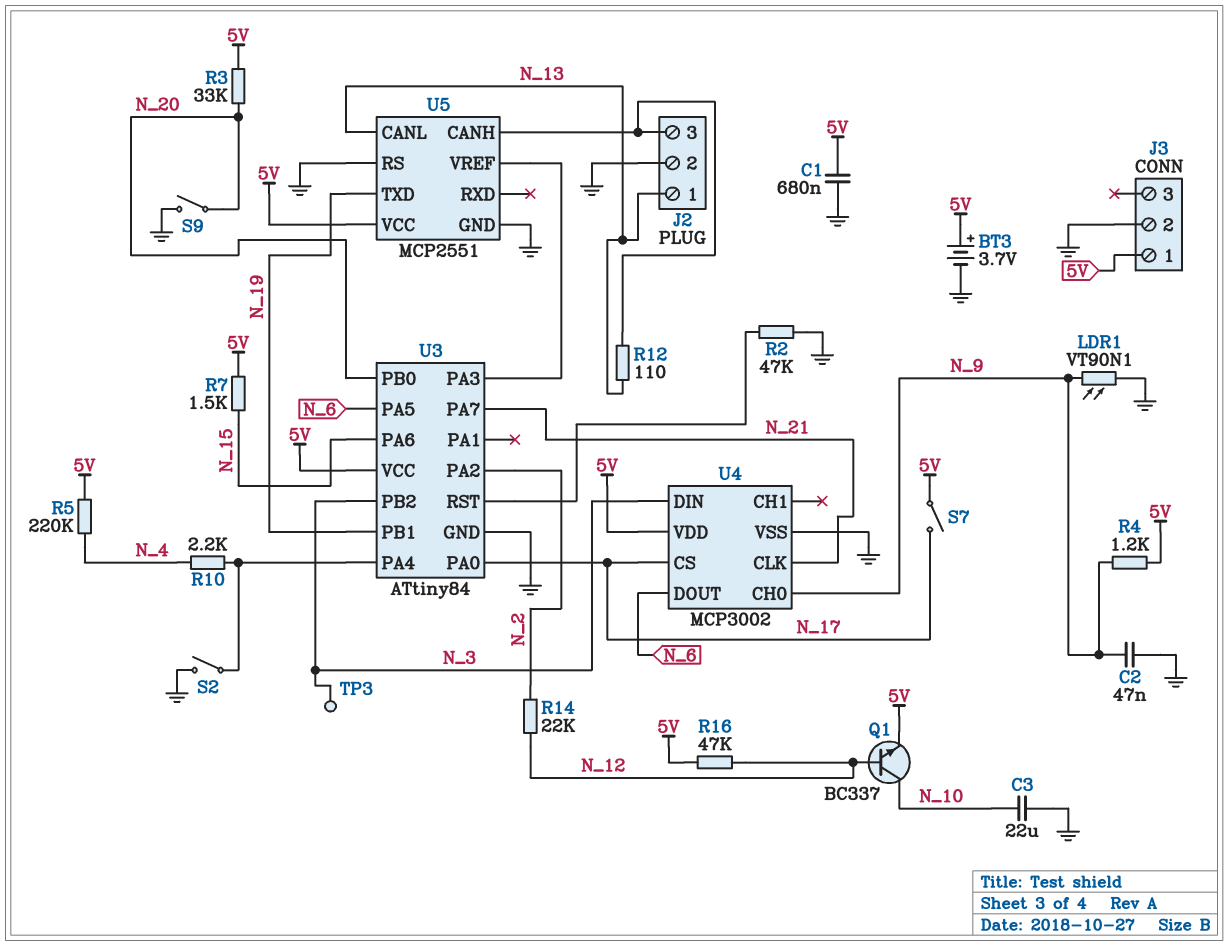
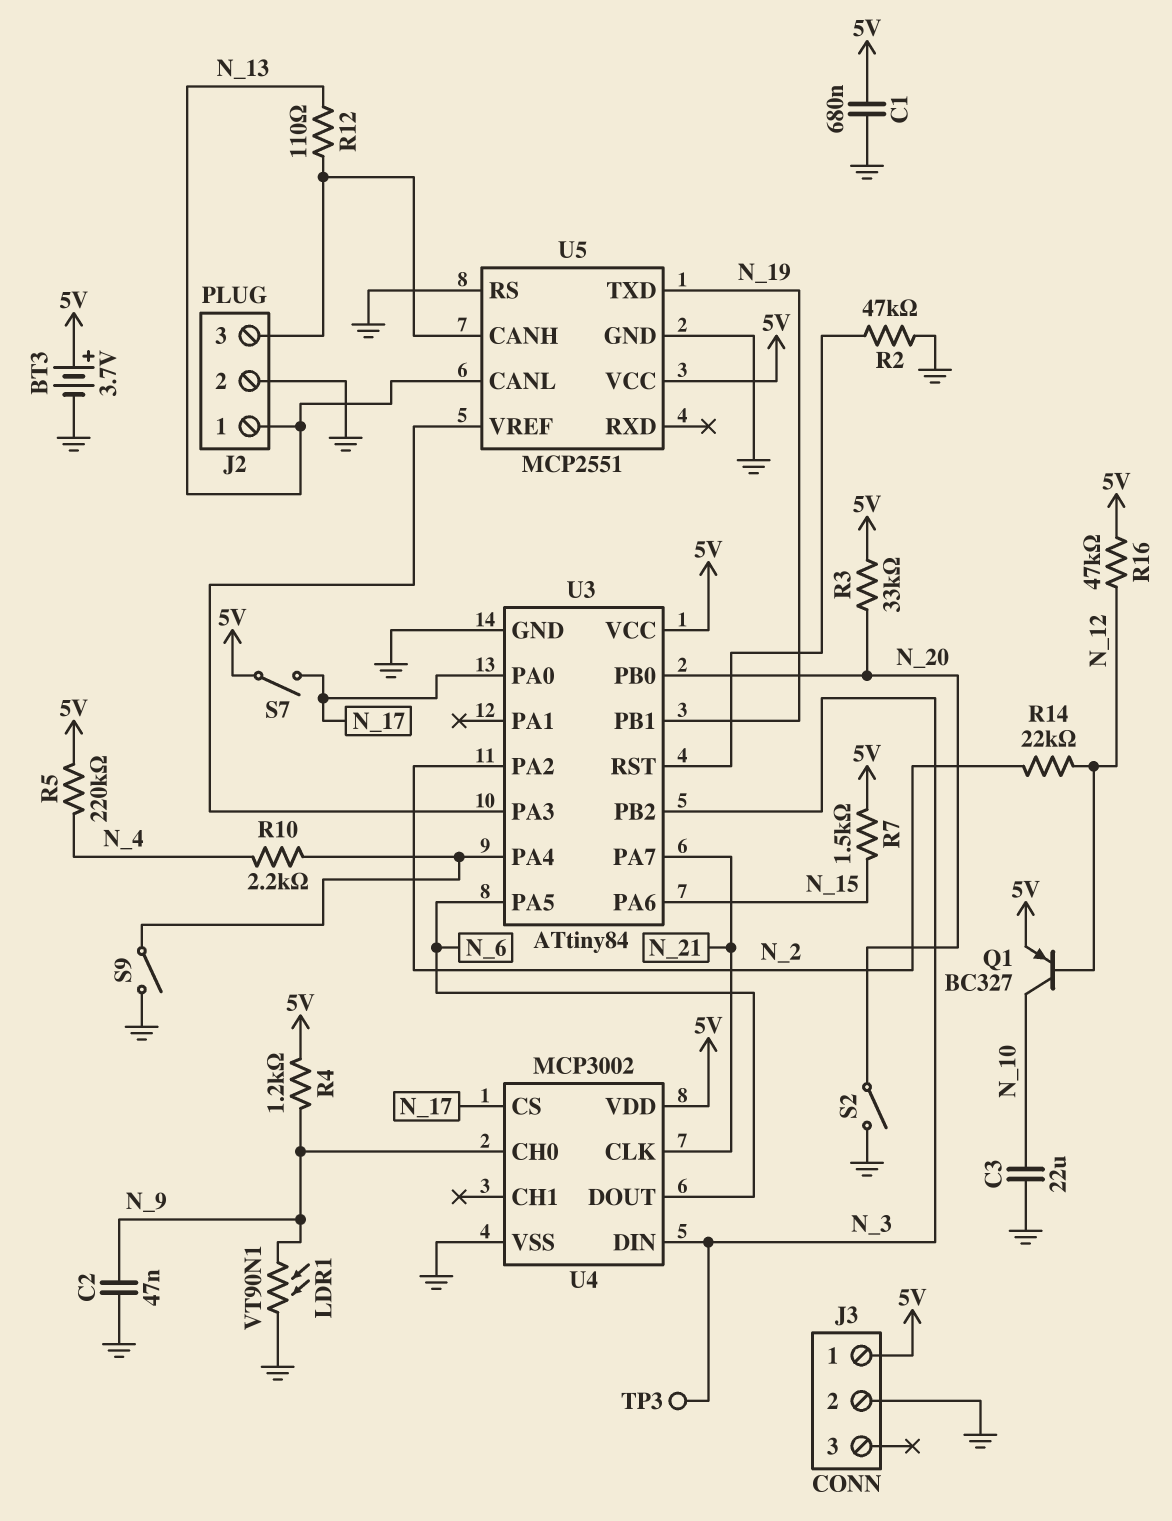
Q1: NPN BC337 (B N_12, C N_10, E 5V) -> PNP BC327 (B N_12, C N_10, E 5V)
S2: switch (GND, U3/PA4) -> switch (GND, N_20)
S9: switch (GND, N_20) -> switch (GND, U3/PA4)

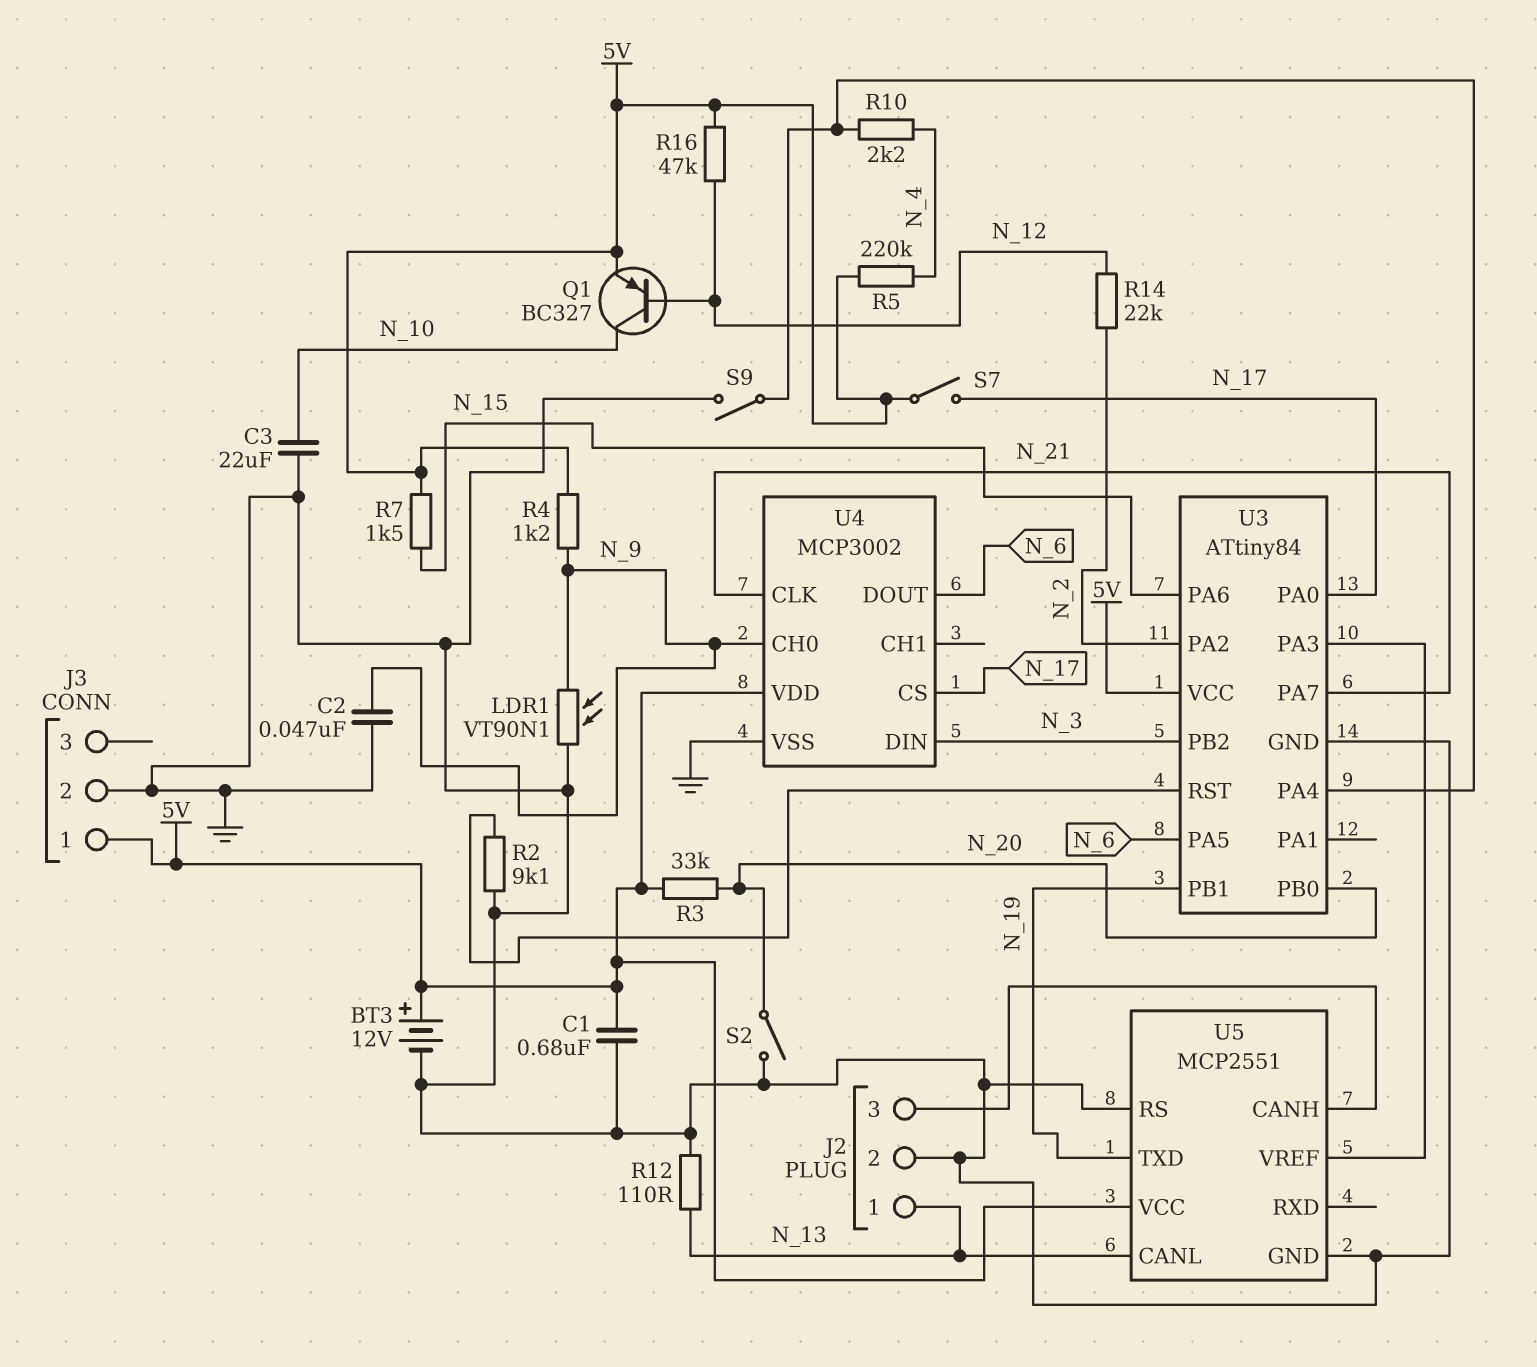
BT3: 3.7V (plus 5V, minus GND) -> 12V (plus 5V, minus GND)
R2: 47k (GND, U3/RST) -> 9.1k (GND, U3/RST)
R12: 110 (J2/3, N_13) -> 110 (GND, N_13)
TP3: test point (N_3) -> none

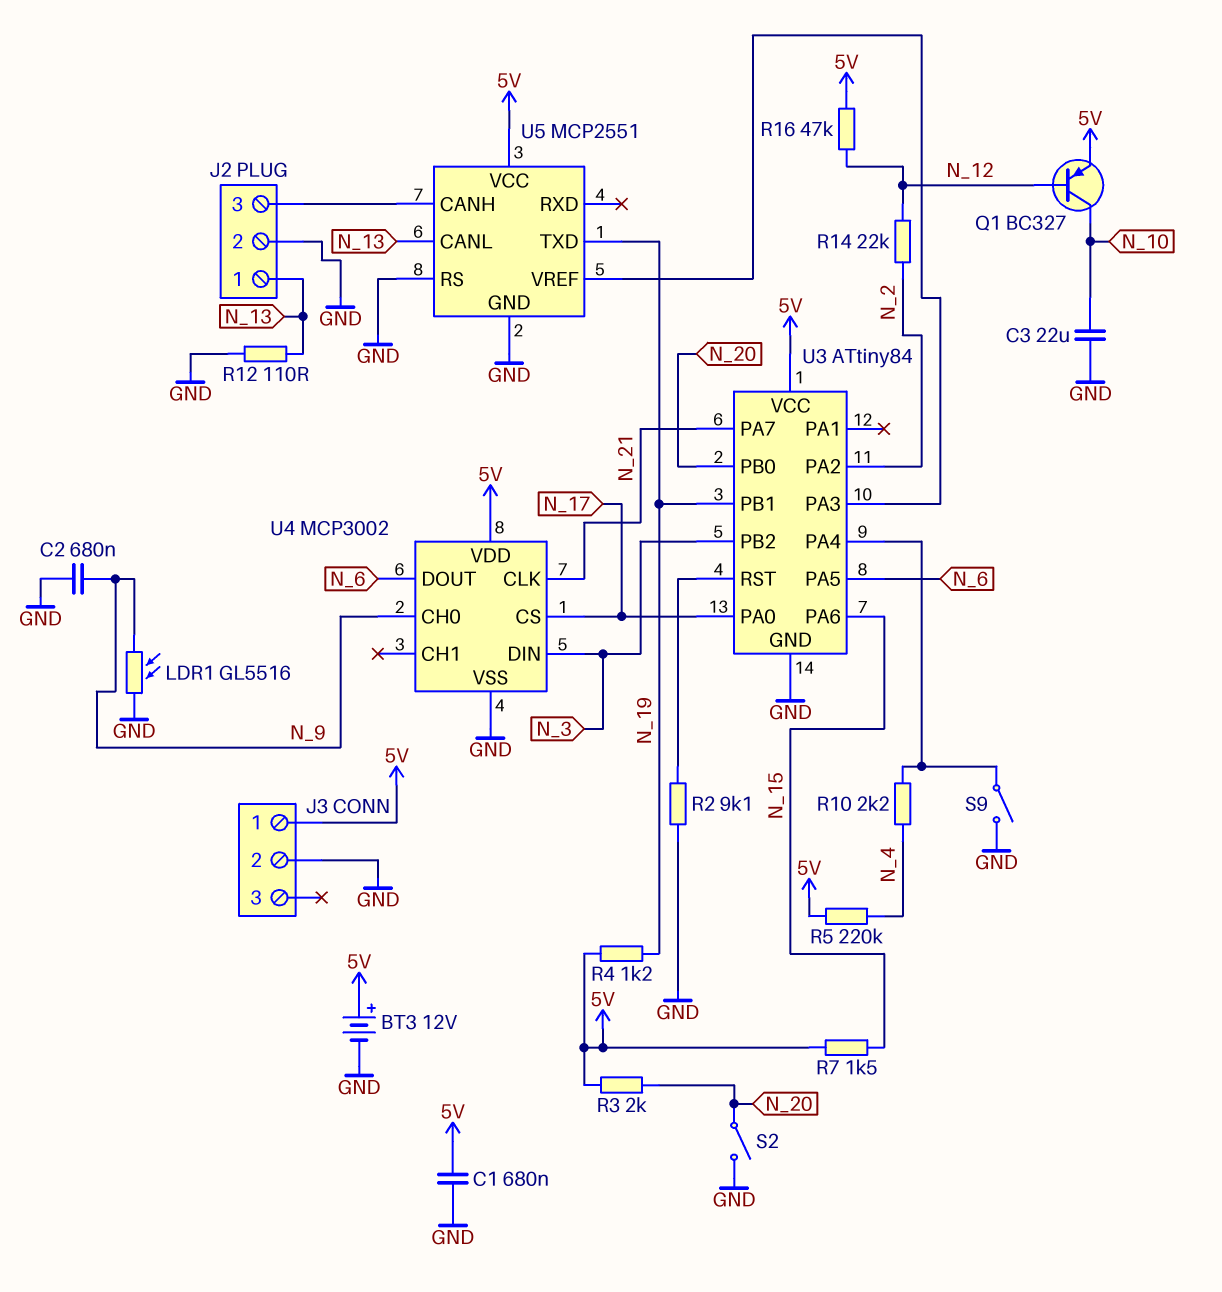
C2: 47nF (GND, N_9) -> 680nF (GND, N_9)
LDR1: VT90N1 (GND, N_9) -> GL5516 (GND, N_9)
R3: 33k (5V, N_20) -> 2k (5V, N_20)
R4: 1.2k (5V, N_9) -> 1.2k (5V, N_19)
S7: switch (5V, N_17) -> none

